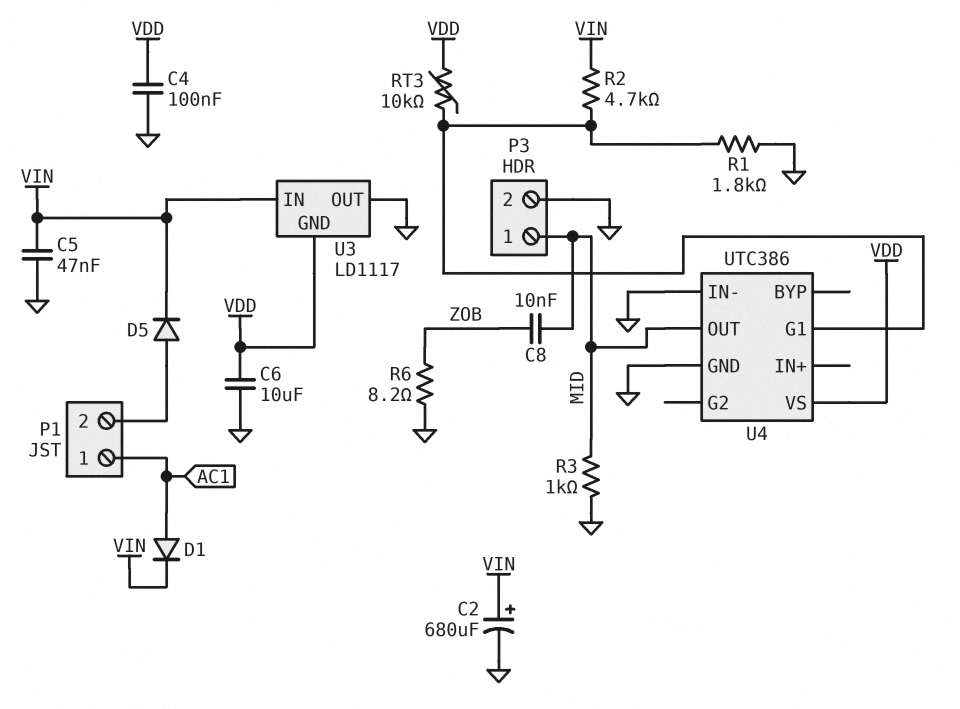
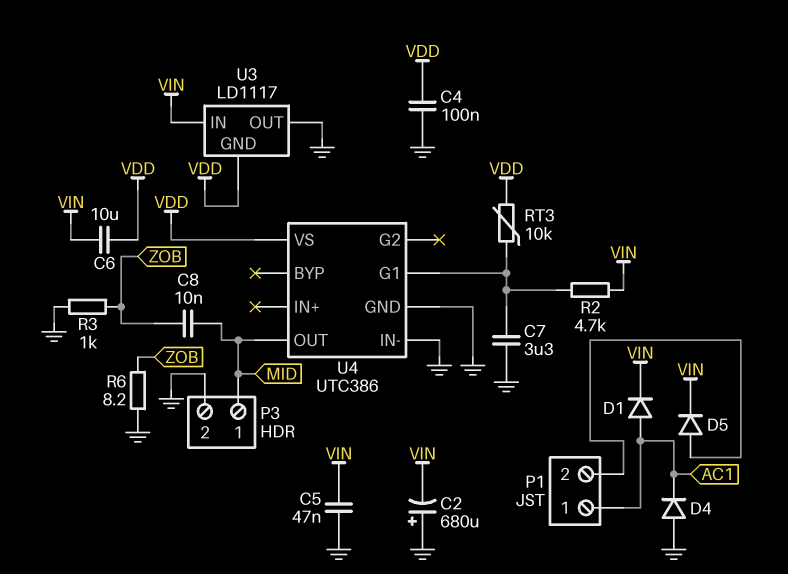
C2: 680uF (plus VIN, minus GND) -> 680uF (plus GND, minus VIN)
C6: 10uF (GND, VDD) -> 10uF (VDD, VIN)
C7: none -> 3.3uF (GND, U4/G1)
D4: none -> diode (A GND, K AC1)
R1: 1.8k (GND, U4/G1) -> none
R3: 1k (GND, MID) -> 1k (GND, ZOB)

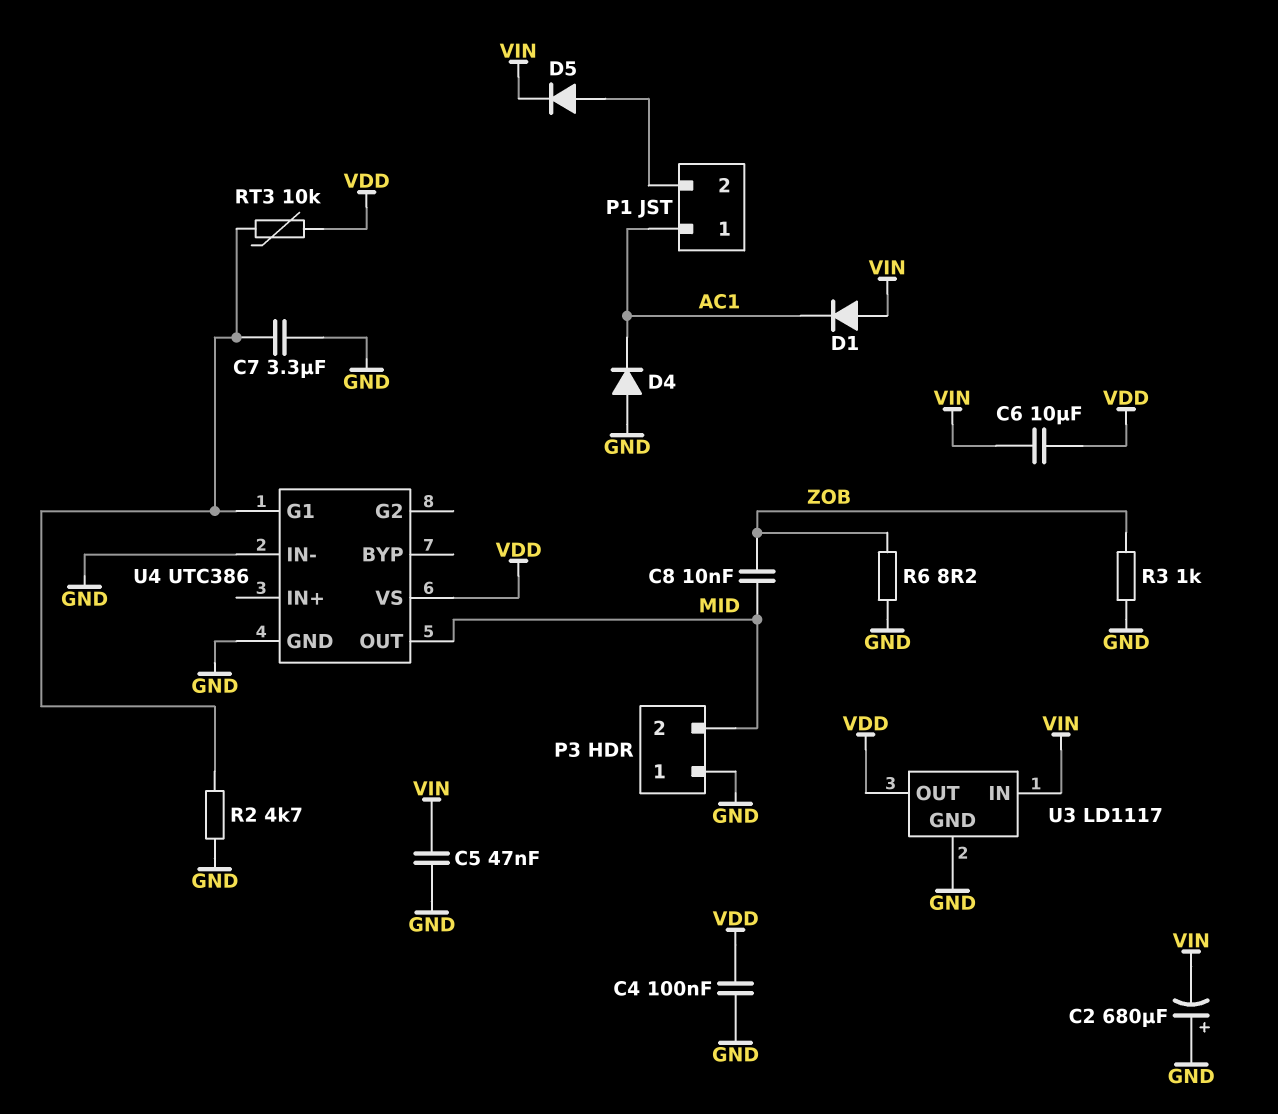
D1: diode (A AC1, K VIN) -> diode (A VIN, K AC1)
P3 pin 1: MID -> GND
P3 pin 2: GND -> MID
R2: 4.7k (U4/G1, VIN) -> 4.7k (GND, U4/G1)
U3 pin GND: VDD -> GND
U3 pin OUT: GND -> VDD

